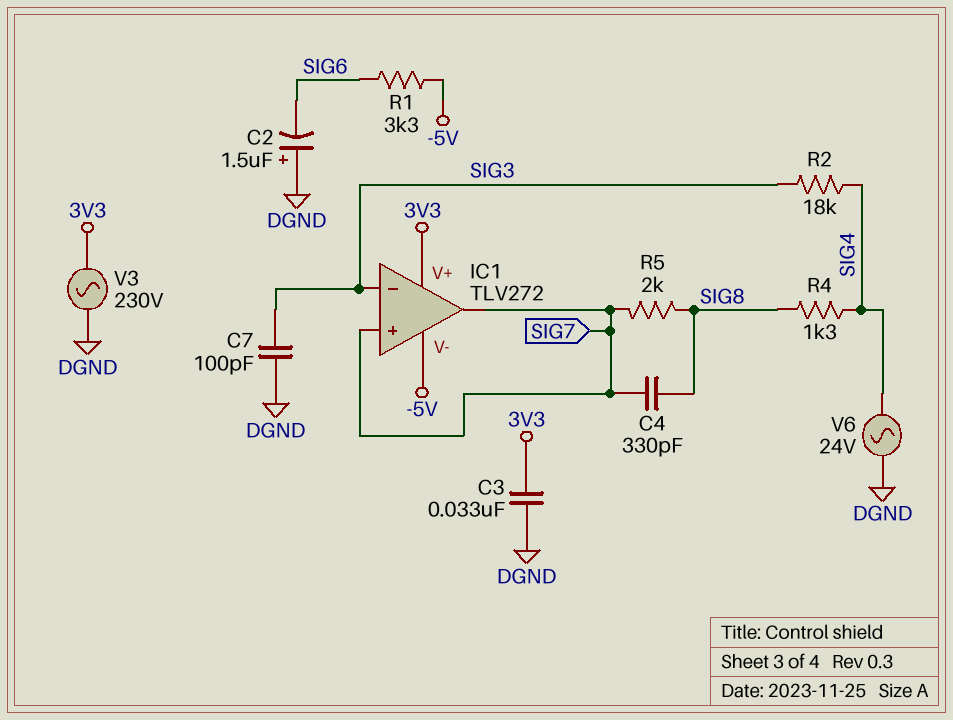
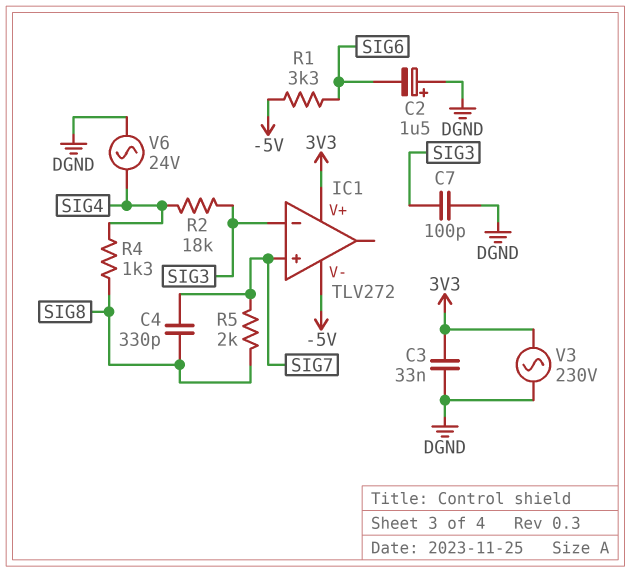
IC1 pin out: SIG7 -> none

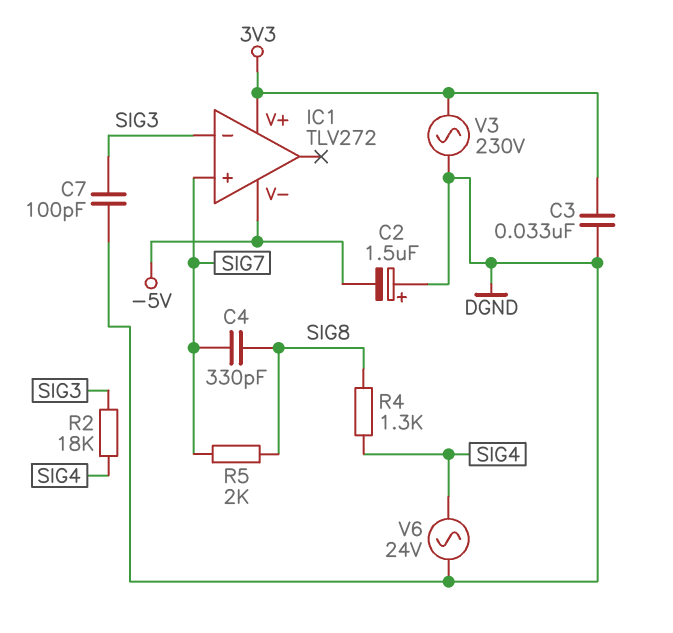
C2: 1.5uF (plus DGND, minus SIG6) -> 1.5uF (plus DGND, minus -5V)
R1: 3.3k (-5V, SIG6) -> none

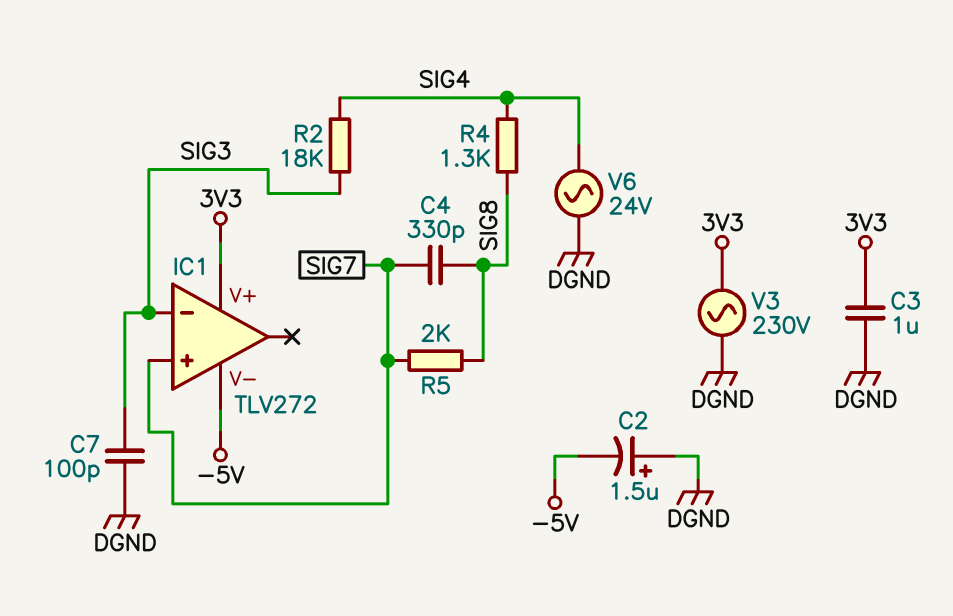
C3: 33nF (3V3, DGND) -> 1uF (3V3, DGND)

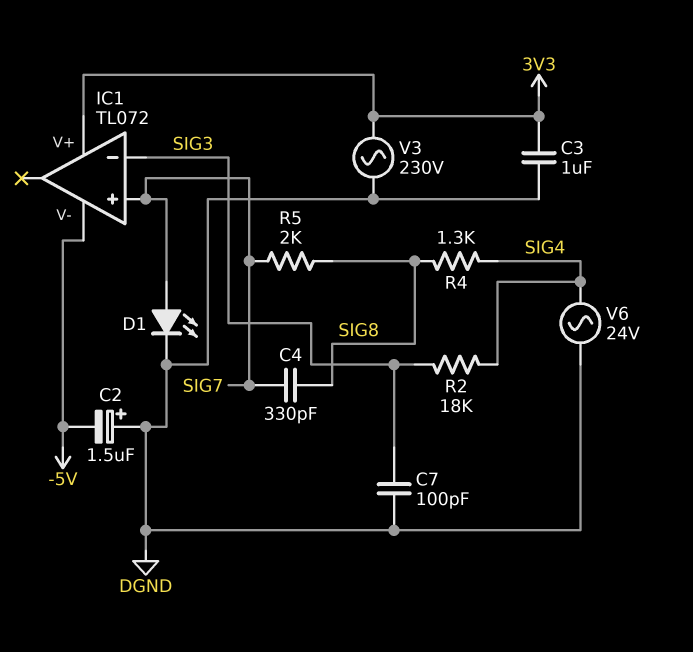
D1: none -> LED (A SIG7, K DGND)
IC1: TLV272 -> TL072

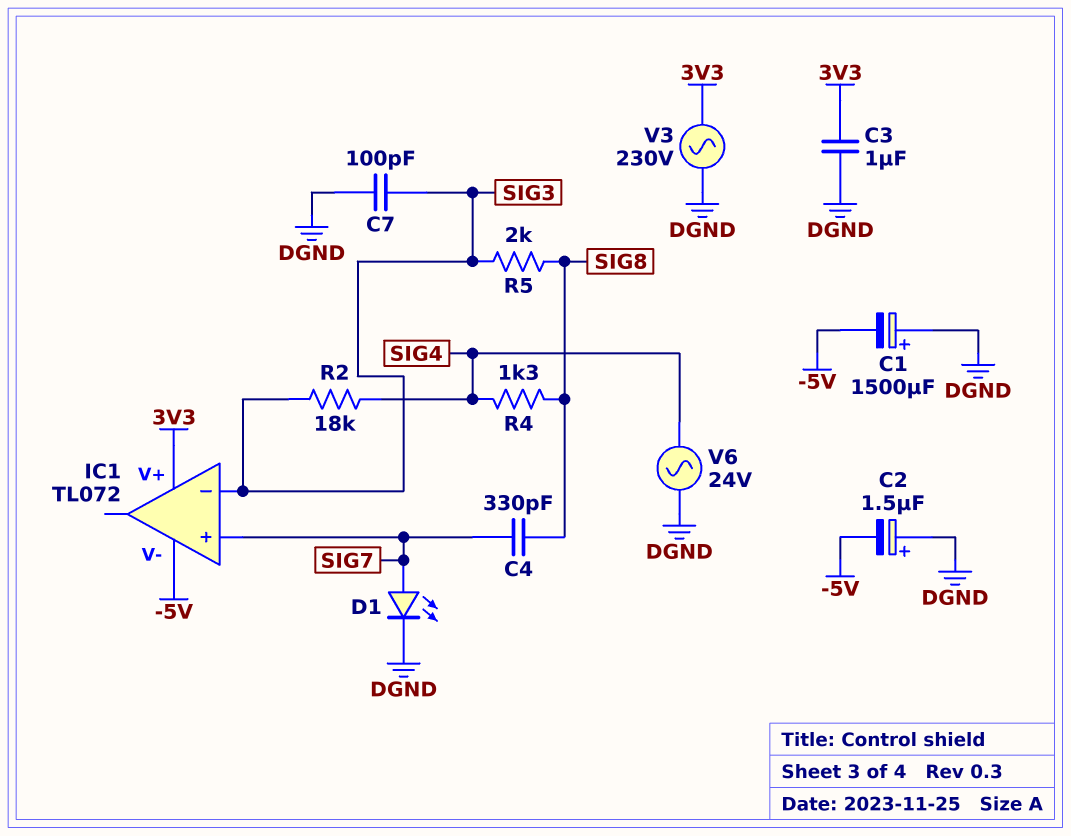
C1: none -> 1500uF (plus DGND, minus -5V)
R5: 2k (SIG7, SIG8) -> 2k (SIG3, SIG8)

